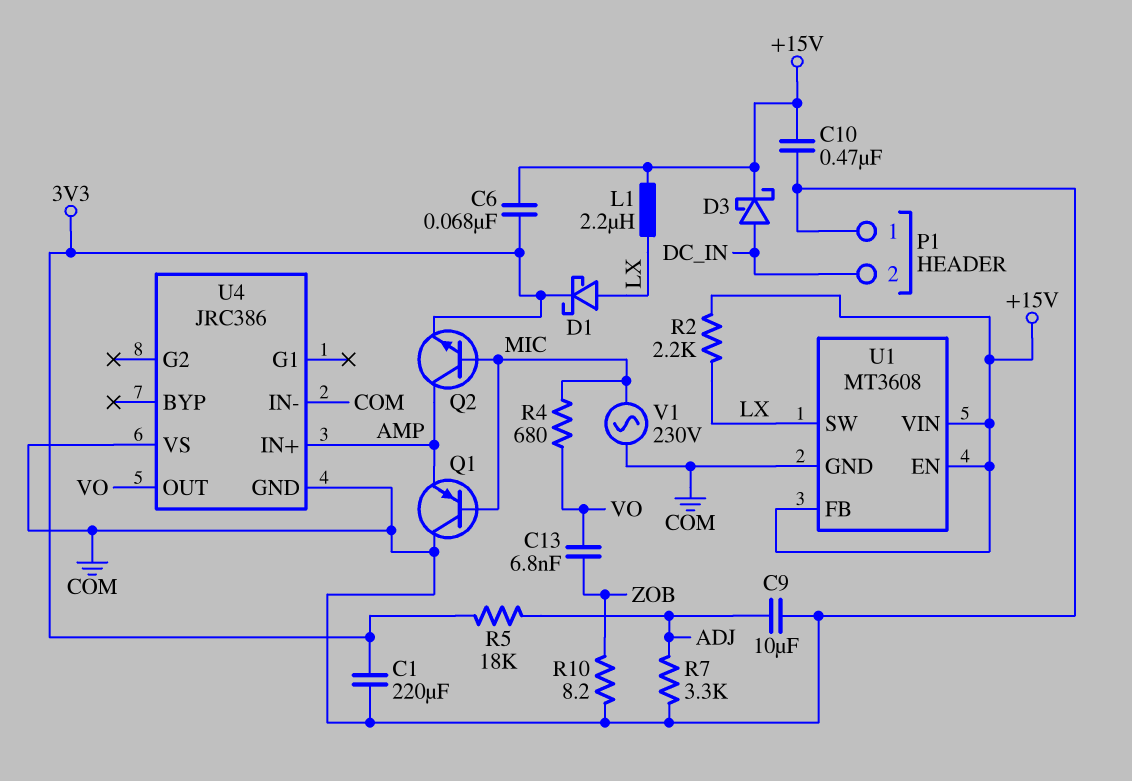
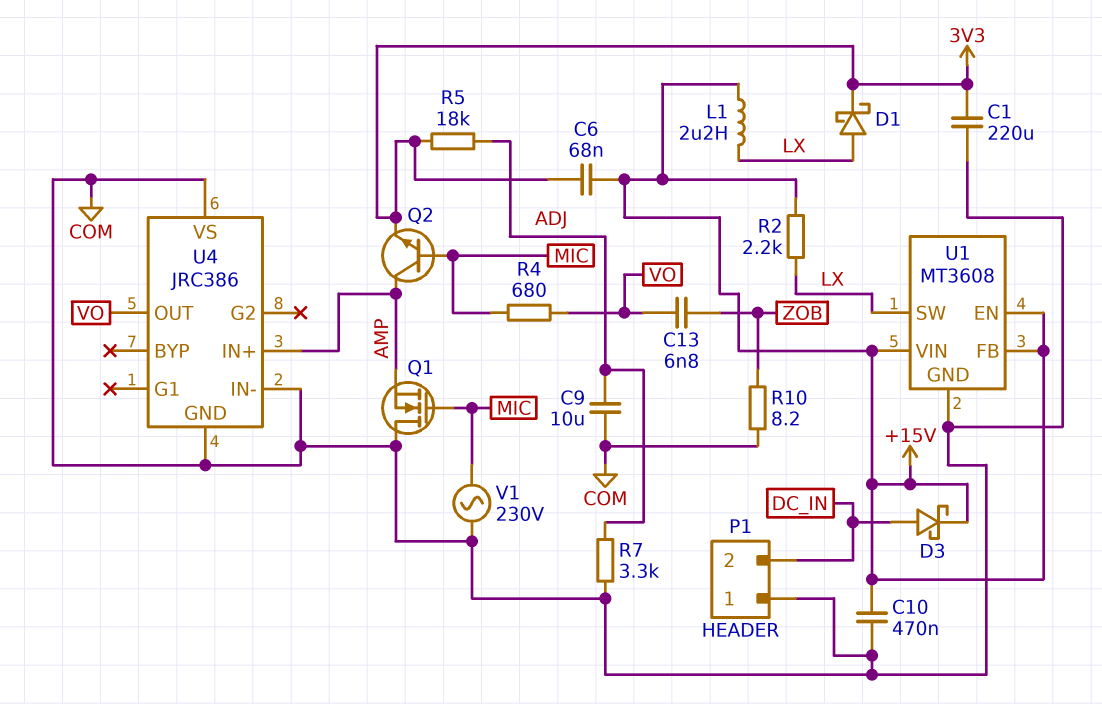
Q1: PNP (B MIC, C COM, E AMP) -> NMOS (G MIC, D COM, S AMP)

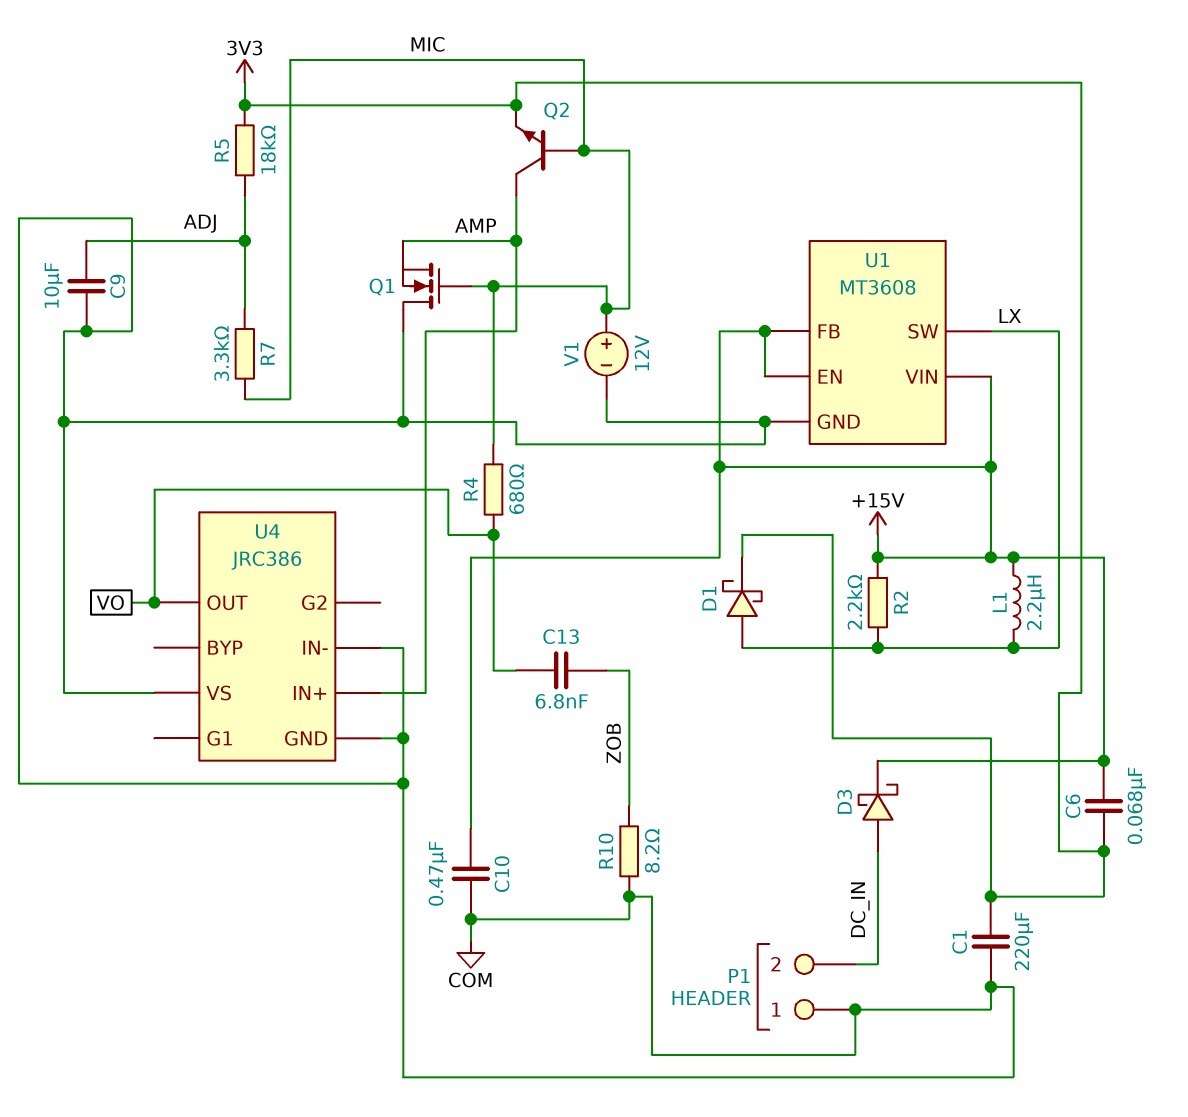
R7: 3.3k (ADJ, COM) -> 3.3k (ADJ, MIC)
V1: AC 230V (COM, MIC) -> 12V (plus MIC, minus COM)

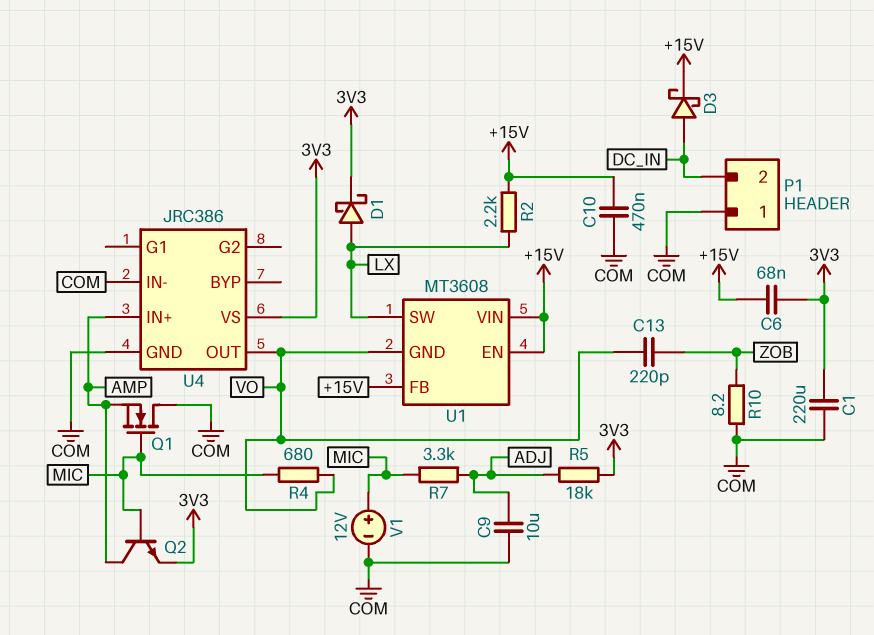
C13: 6.8nF (VO, ZOB) -> 220pF (VO, ZOB)
L1: 2.2uH (+15V, LX) -> none
U1 pin GND: COM -> VO
U4 pin VS: COM -> 3V3

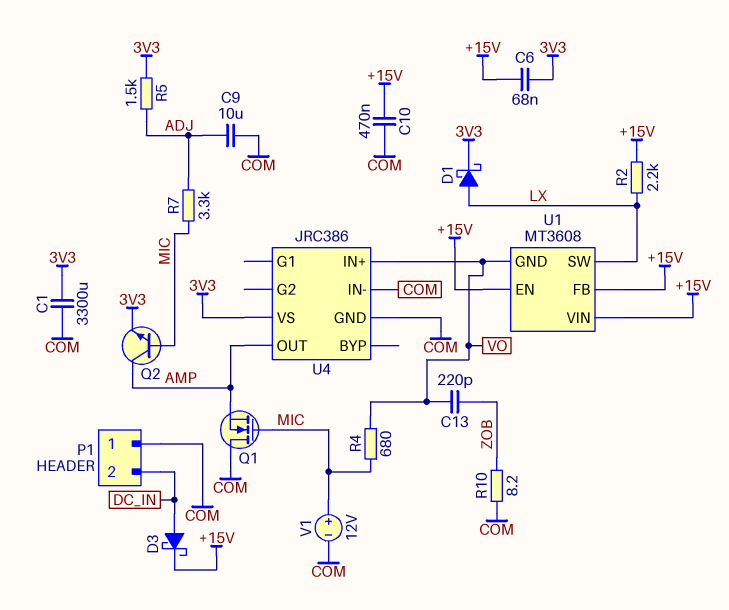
C1: 220uF (3V3, COM) -> 3300uF (3V3, COM)
R5: 18k (3V3, ADJ) -> 1.5k (3V3, ADJ)
U4 pin IN+: AMP -> VO
U4 pin OUT: VO -> AMP

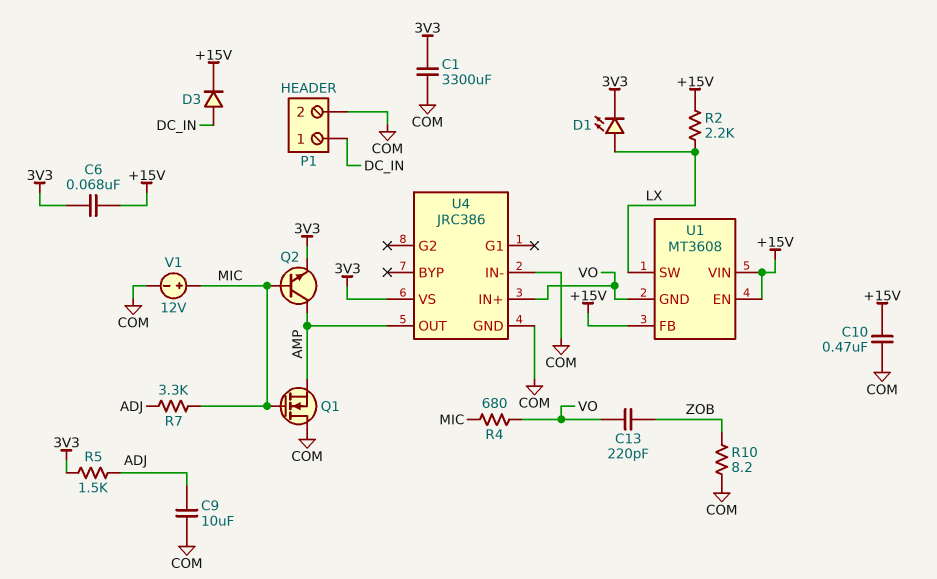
D1: schottky (A LX, K 3V3) -> LED (A LX, K 3V3)
D3: schottky (A DC_IN, K +15V) -> diode (A DC_IN, K +15V)
P1 pin 1: COM -> DC_IN
P1 pin 2: DC_IN -> COM

